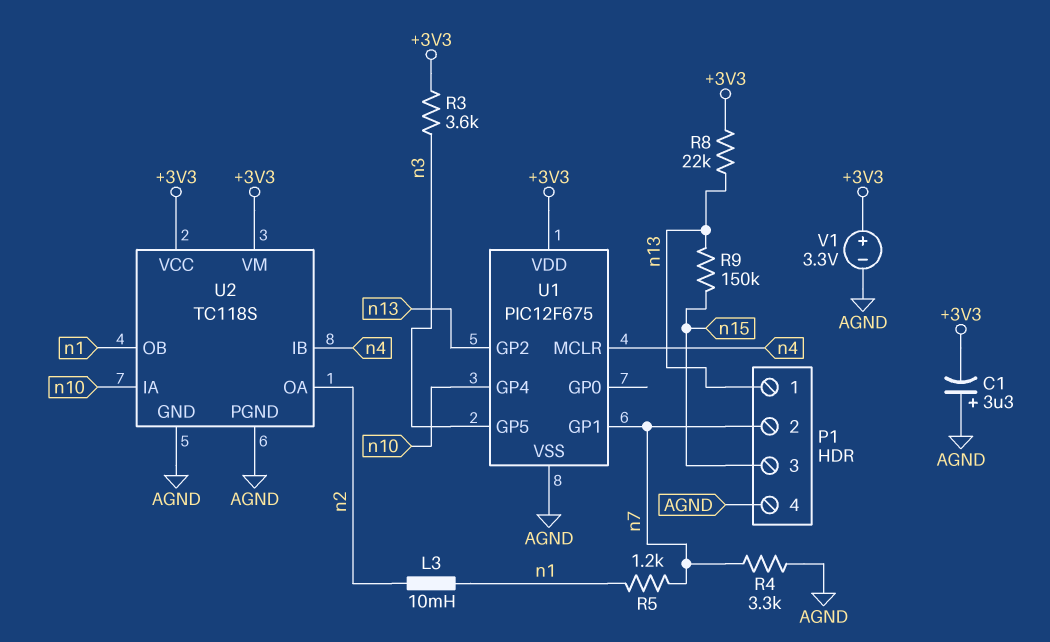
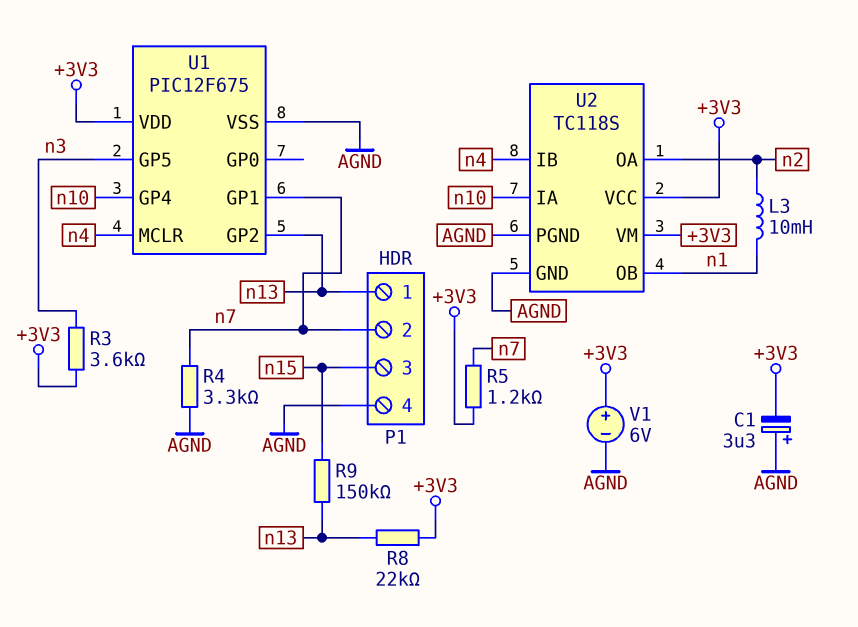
R5: 1.2k (n1, n7) -> 1.2k (+3V3, n7)
V1: 3.3V (plus +3V3, minus AGND) -> 6V (plus +3V3, minus AGND)

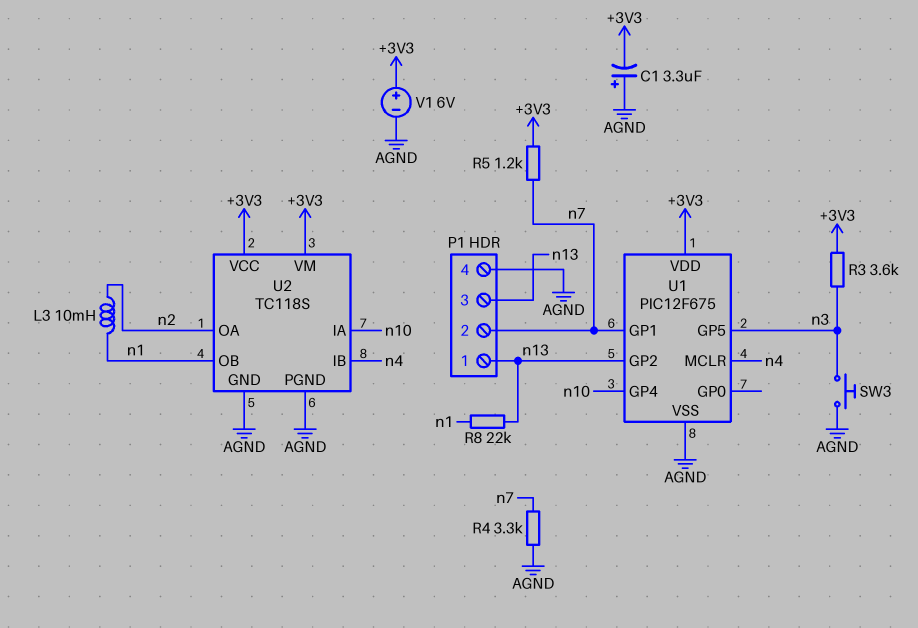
P1 pin 3: n15 -> n13
R8: 22k (+3V3, n13) -> 22k (n1, n13)
R9: 150k (n13, n15) -> none
SW3: none -> button (AGND, n3)

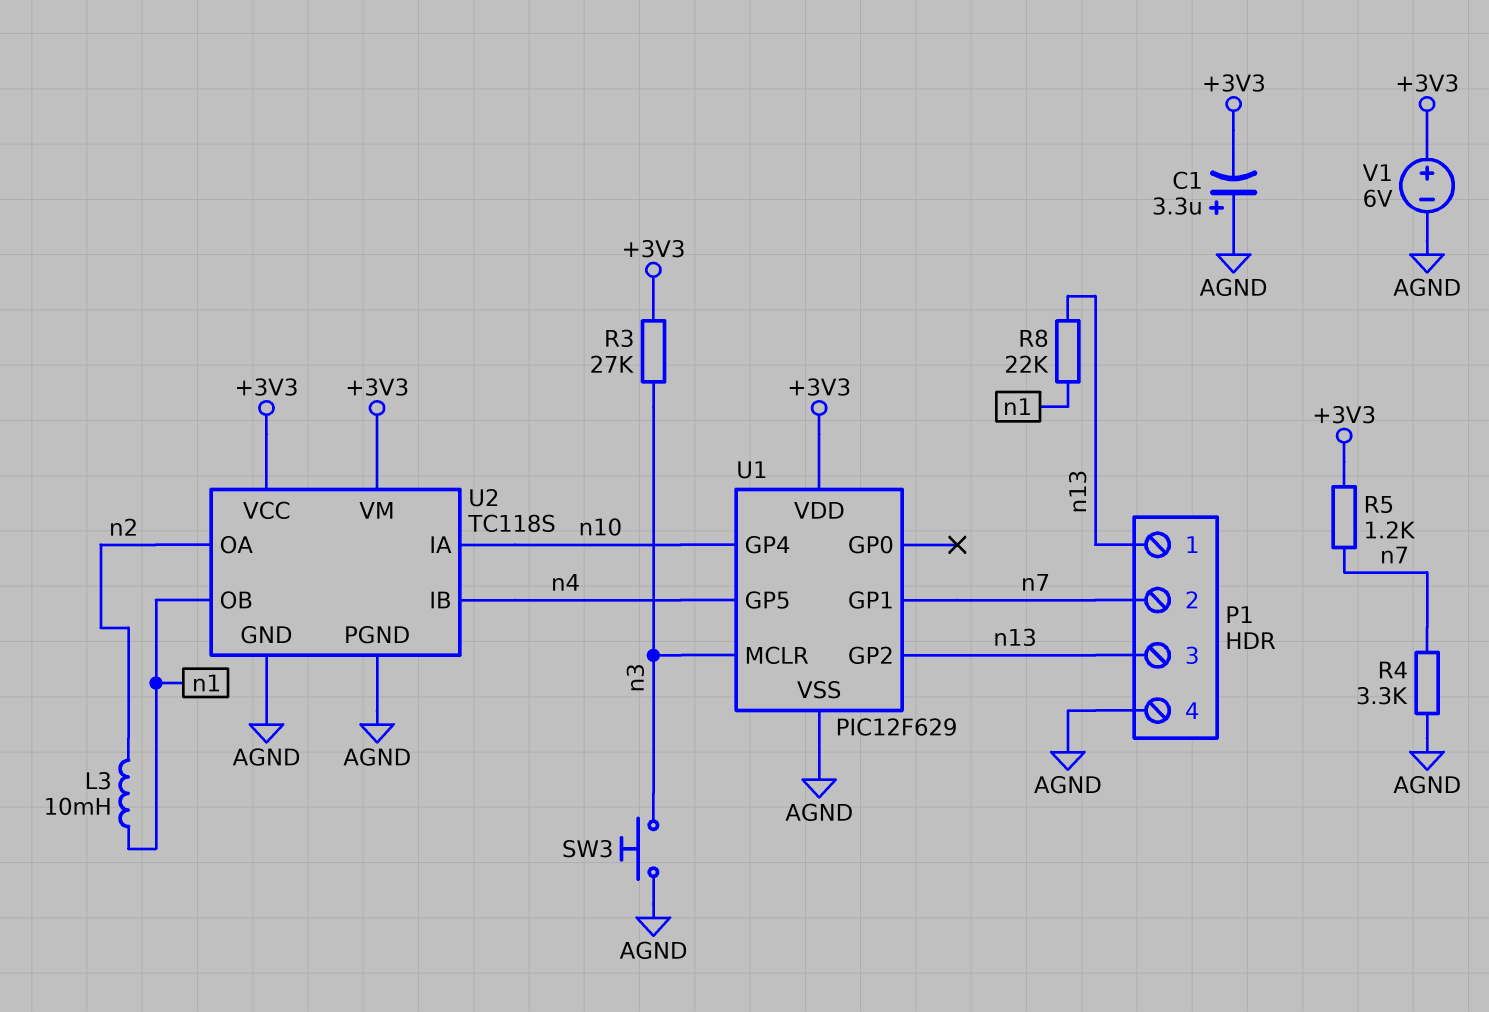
R3: 3.6k (+3V3, n3) -> 27k (+3V3, n3)
U1: PIC12F675 -> PIC12F629
U1 pin GP5: n3 -> n4
U1 pin MCLR: n4 -> n3

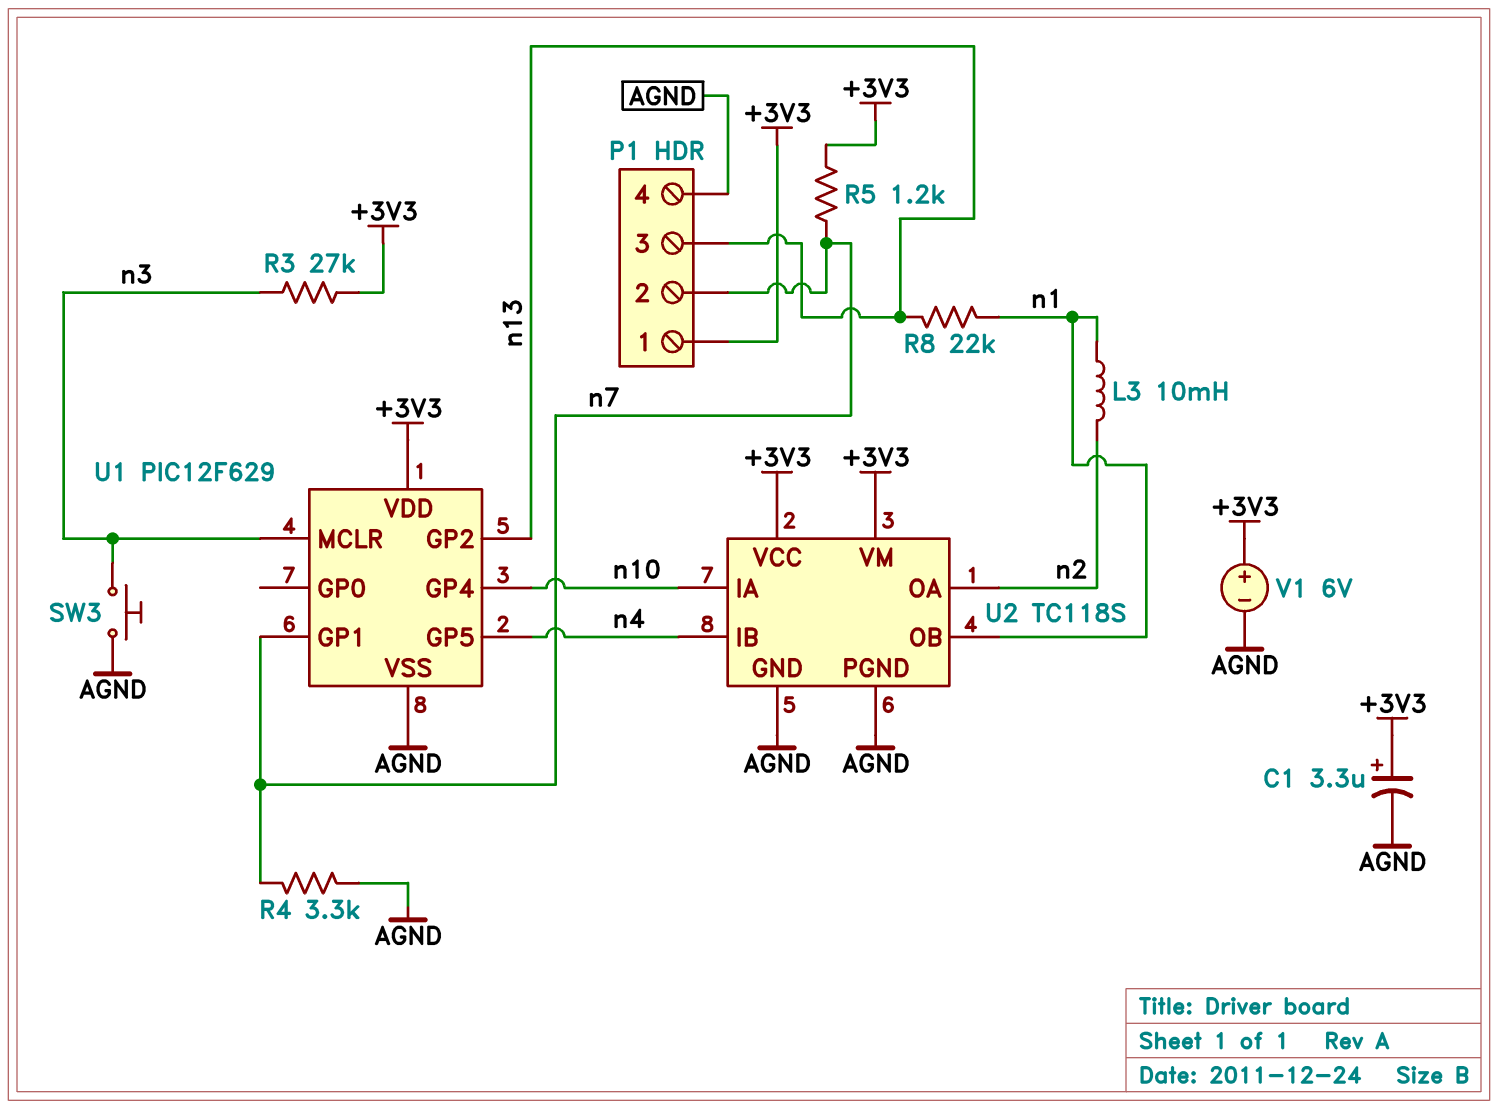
C1: 3.3uF (plus AGND, minus +3V3) -> 3.3uF (plus +3V3, minus AGND)
P1 pin 1: n13 -> +3V3

